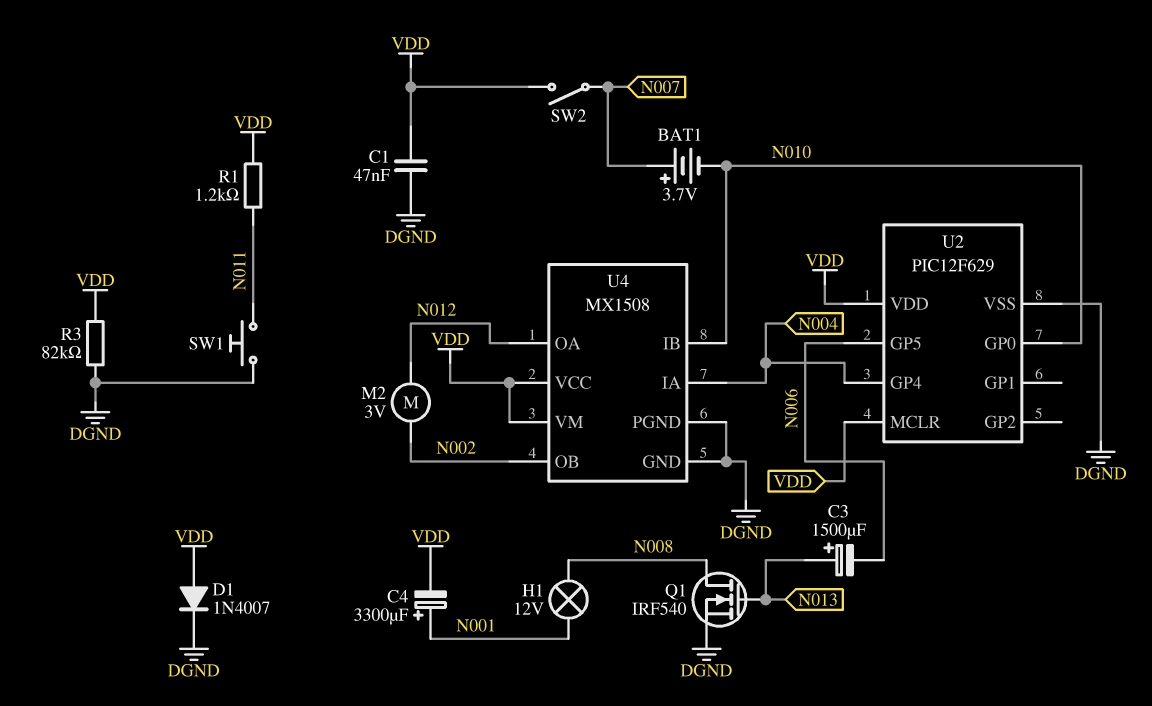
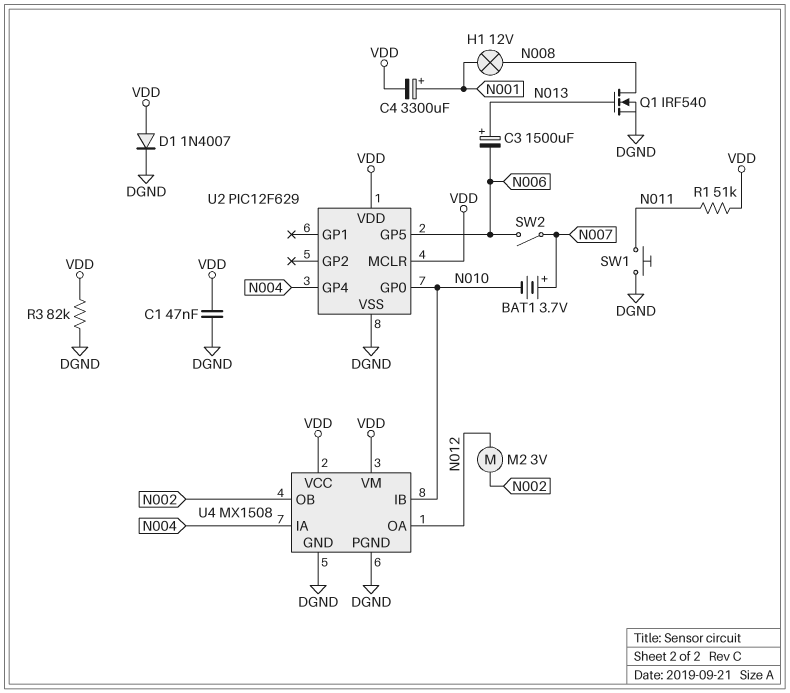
R1: 1.2k (N011, VDD) -> 51k (N011, VDD)
SW2: switch (N007, VDD) -> switch (N006, N007)

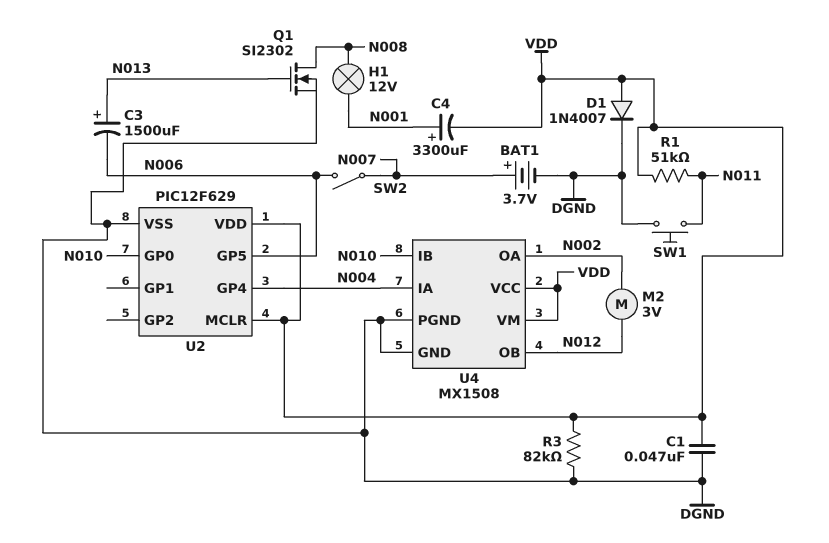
BAT1: 3.7V (plus N007, minus N010) -> 3.7V (plus N007, minus DGND)
Q1: NMOS IRF540 (G N013, D N008, S DGND) -> NMOS SI2302 (G N013, D N008, S DGND)
U4 pin OA: N012 -> N002
U4 pin OB: N002 -> N012

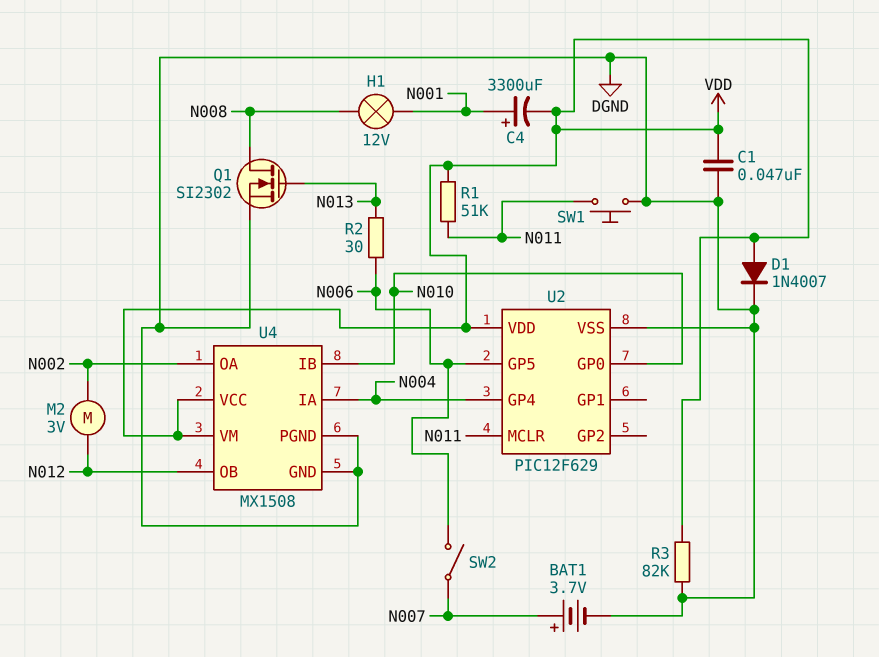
C3: 1500uF (plus N013, minus N006) -> none
R2: none -> 30 (N006, N013)
U2 pin MCLR: VDD -> N011

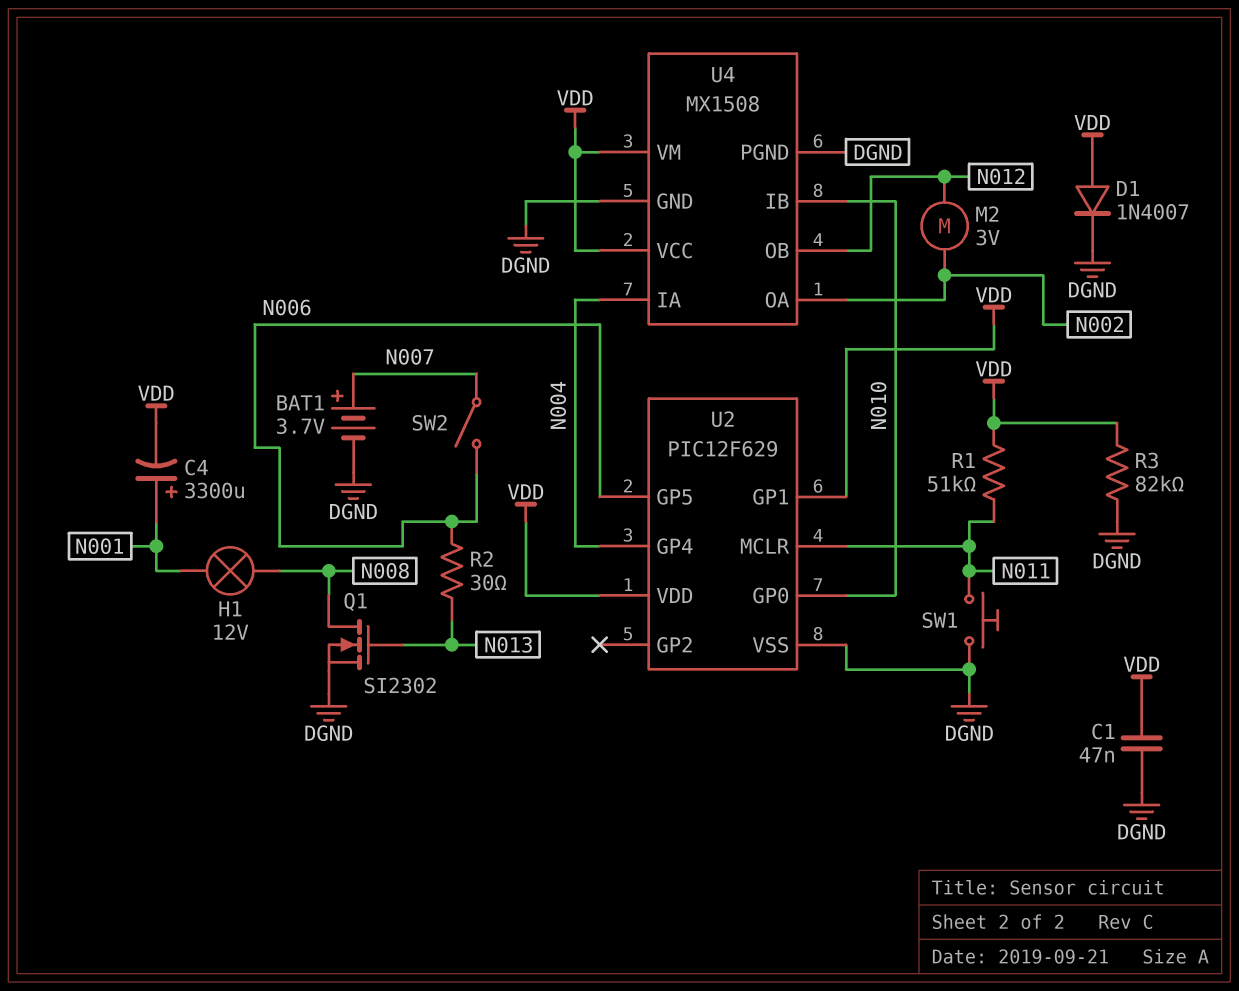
U2 pin GP1: none -> VDD

